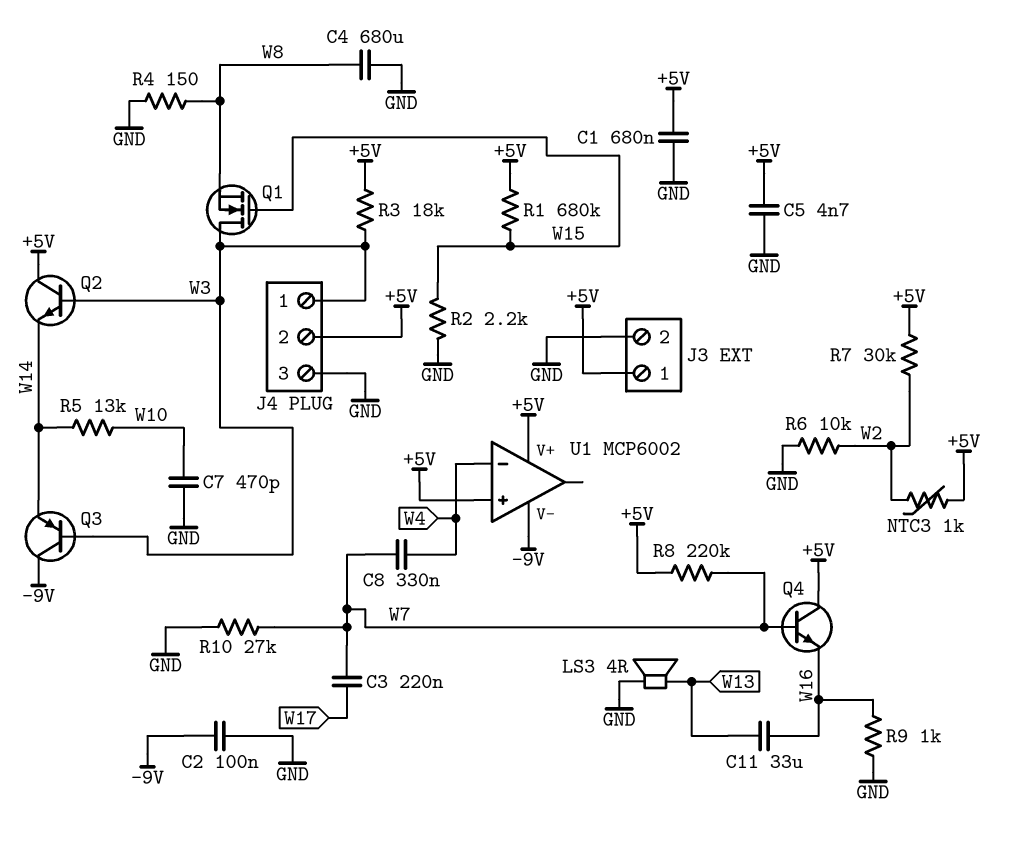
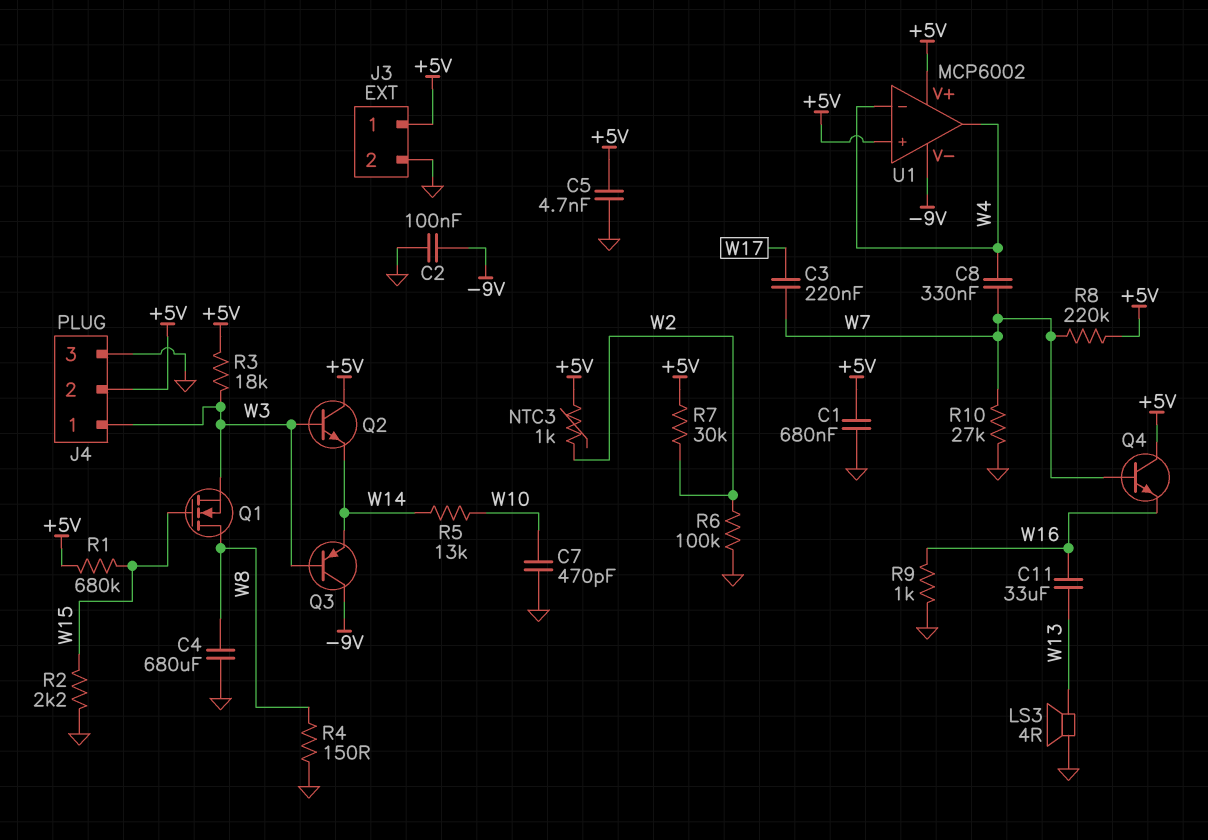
Q1: NMOS (G W15, D W3, S W8) -> NMOS (G W15, D W8, S W3)
R6: 10k (GND, W2) -> 100k (GND, W2)
U1 pin out: none -> W4

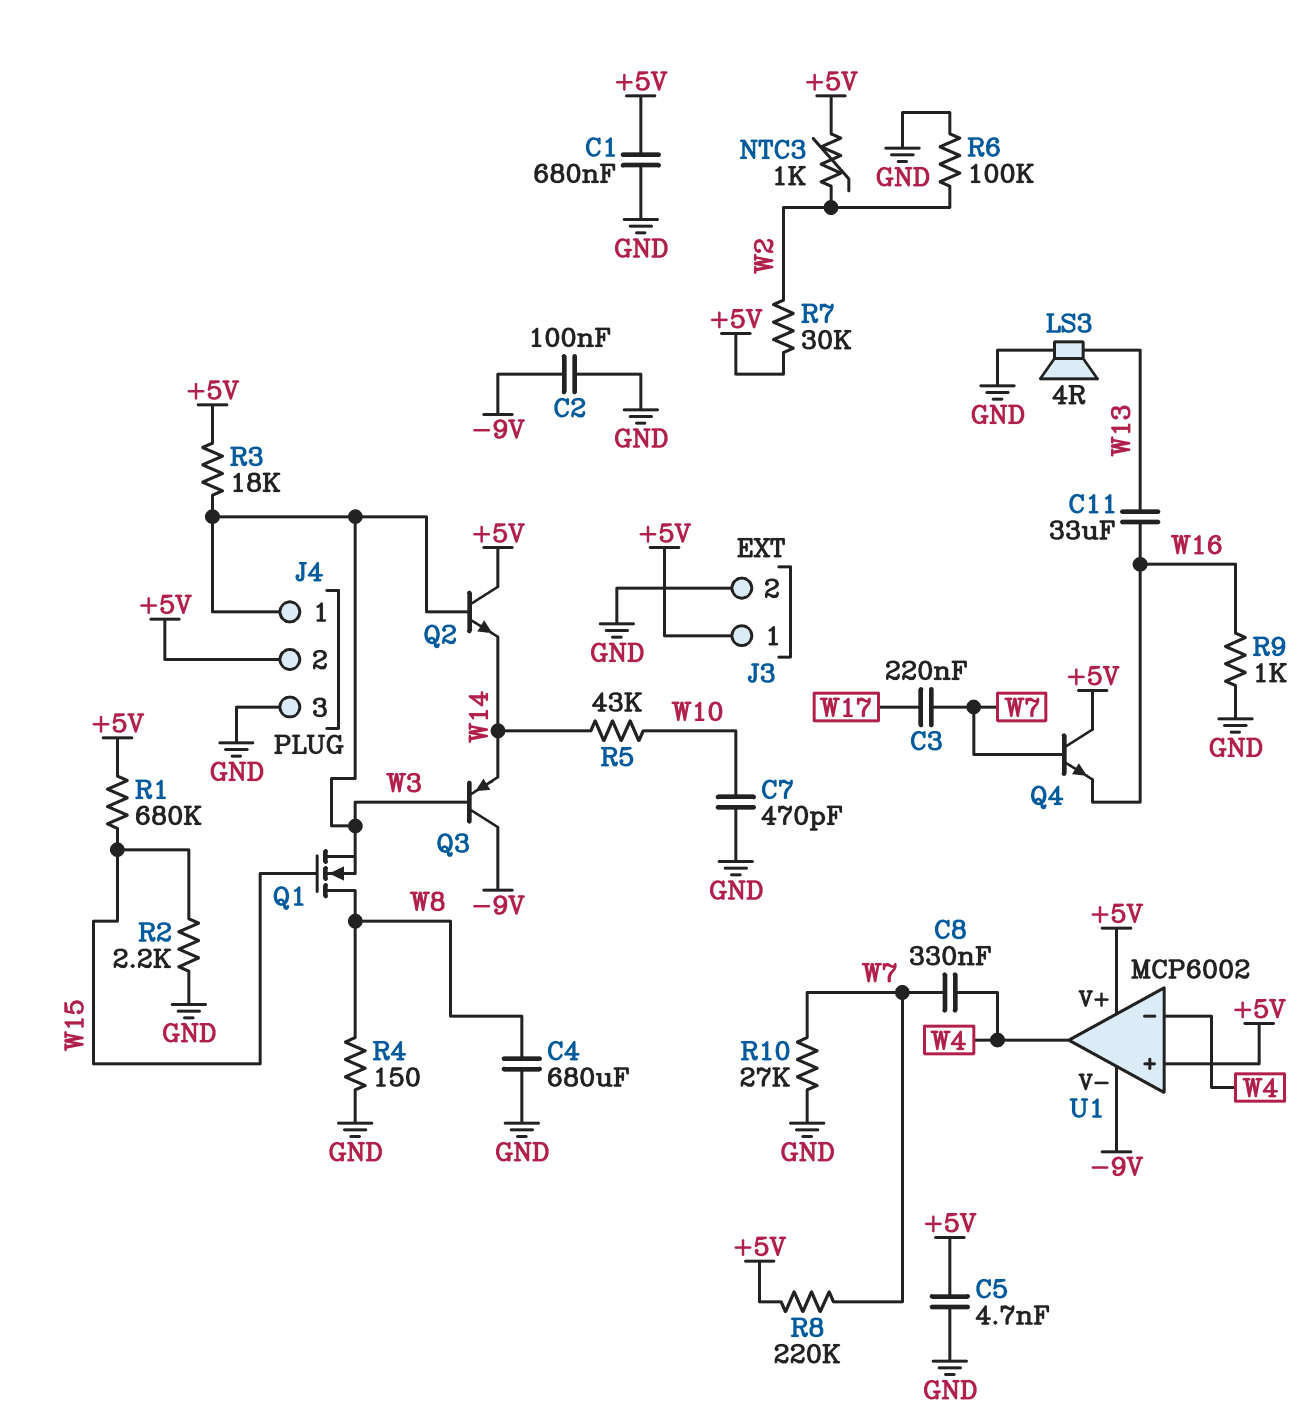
R5: 13k (W10, W14) -> 43k (W10, W14)

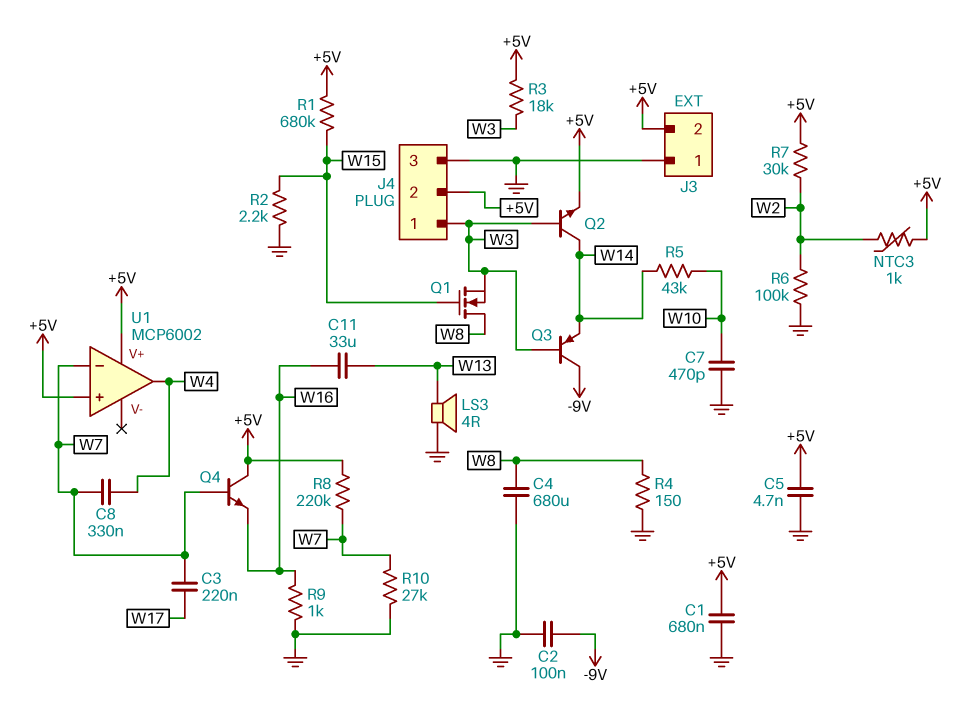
J3 pin 1: +5V -> GND
J3 pin 2: GND -> +5V
Q2: NPN (B W3, C +5V, E W14) -> NPN (B W3, C W14, E +5V)
U1 pin V-: -9V -> none
U1 pin in-: W4 -> W7

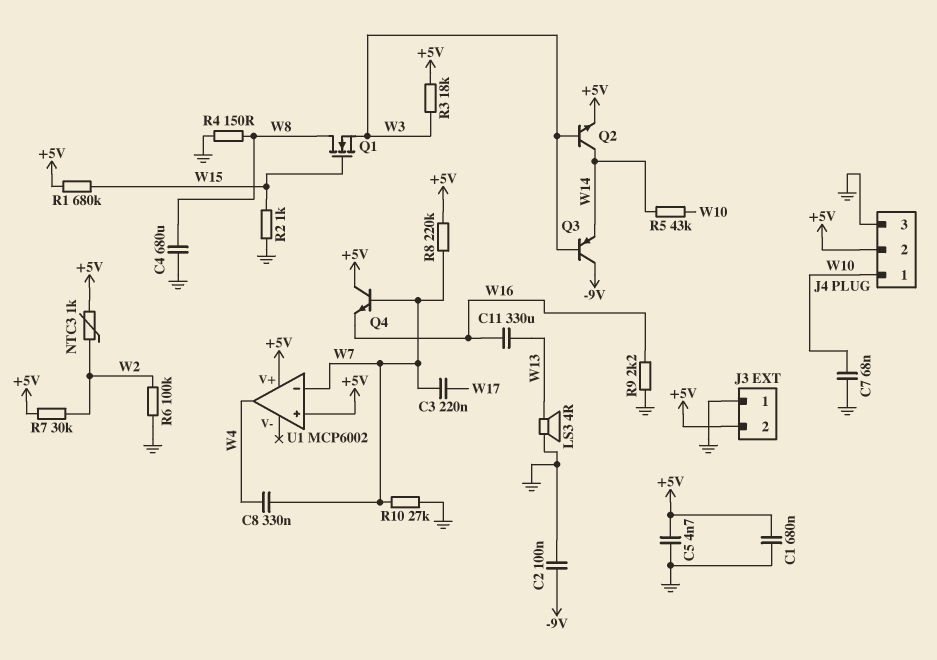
C7: 470pF (GND, W10) -> 68nF (GND, W10)
C11: 33uF (W13, W16) -> 330uF (W13, W16)
J4 pin 1: W3 -> W10
R2: 2.2k (GND, W15) -> 1k (GND, W15)
R9: 1k (GND, W16) -> 2.2k (GND, W16)

